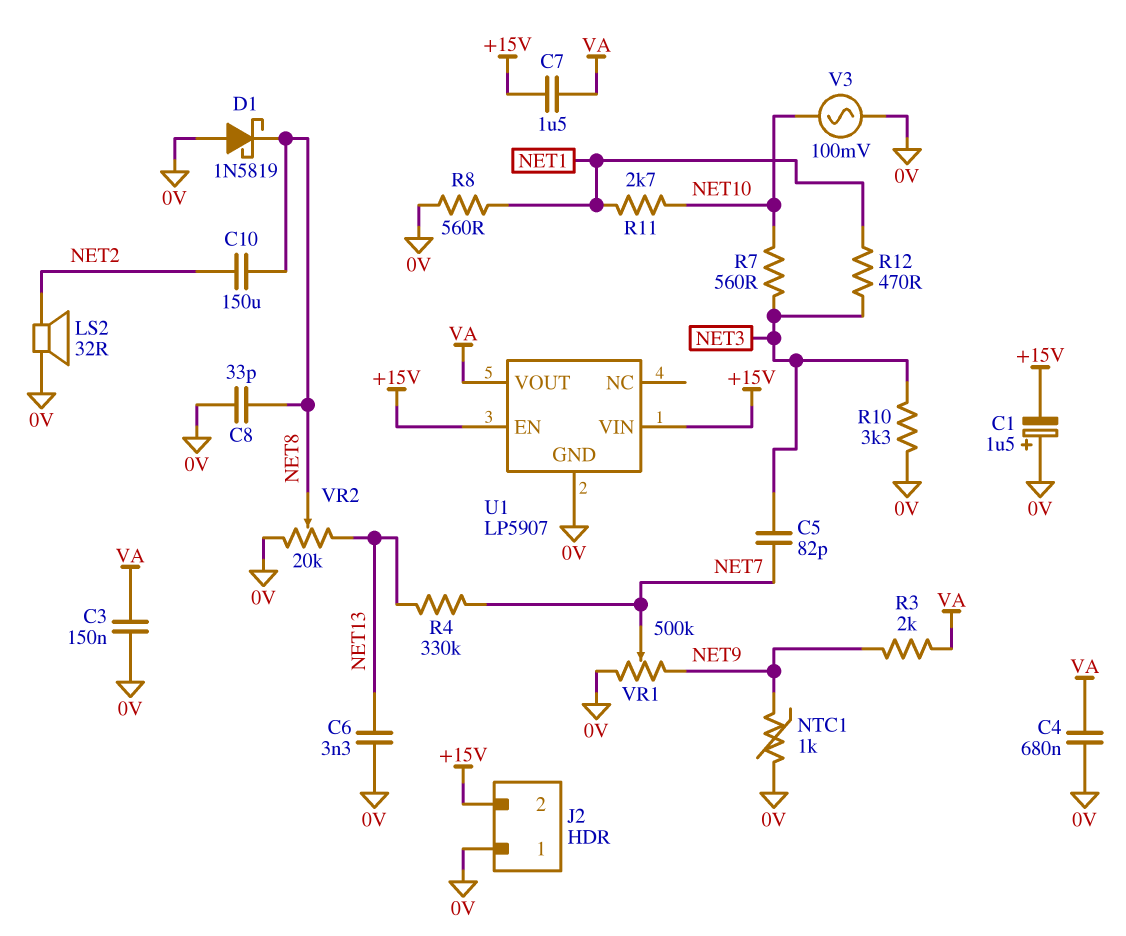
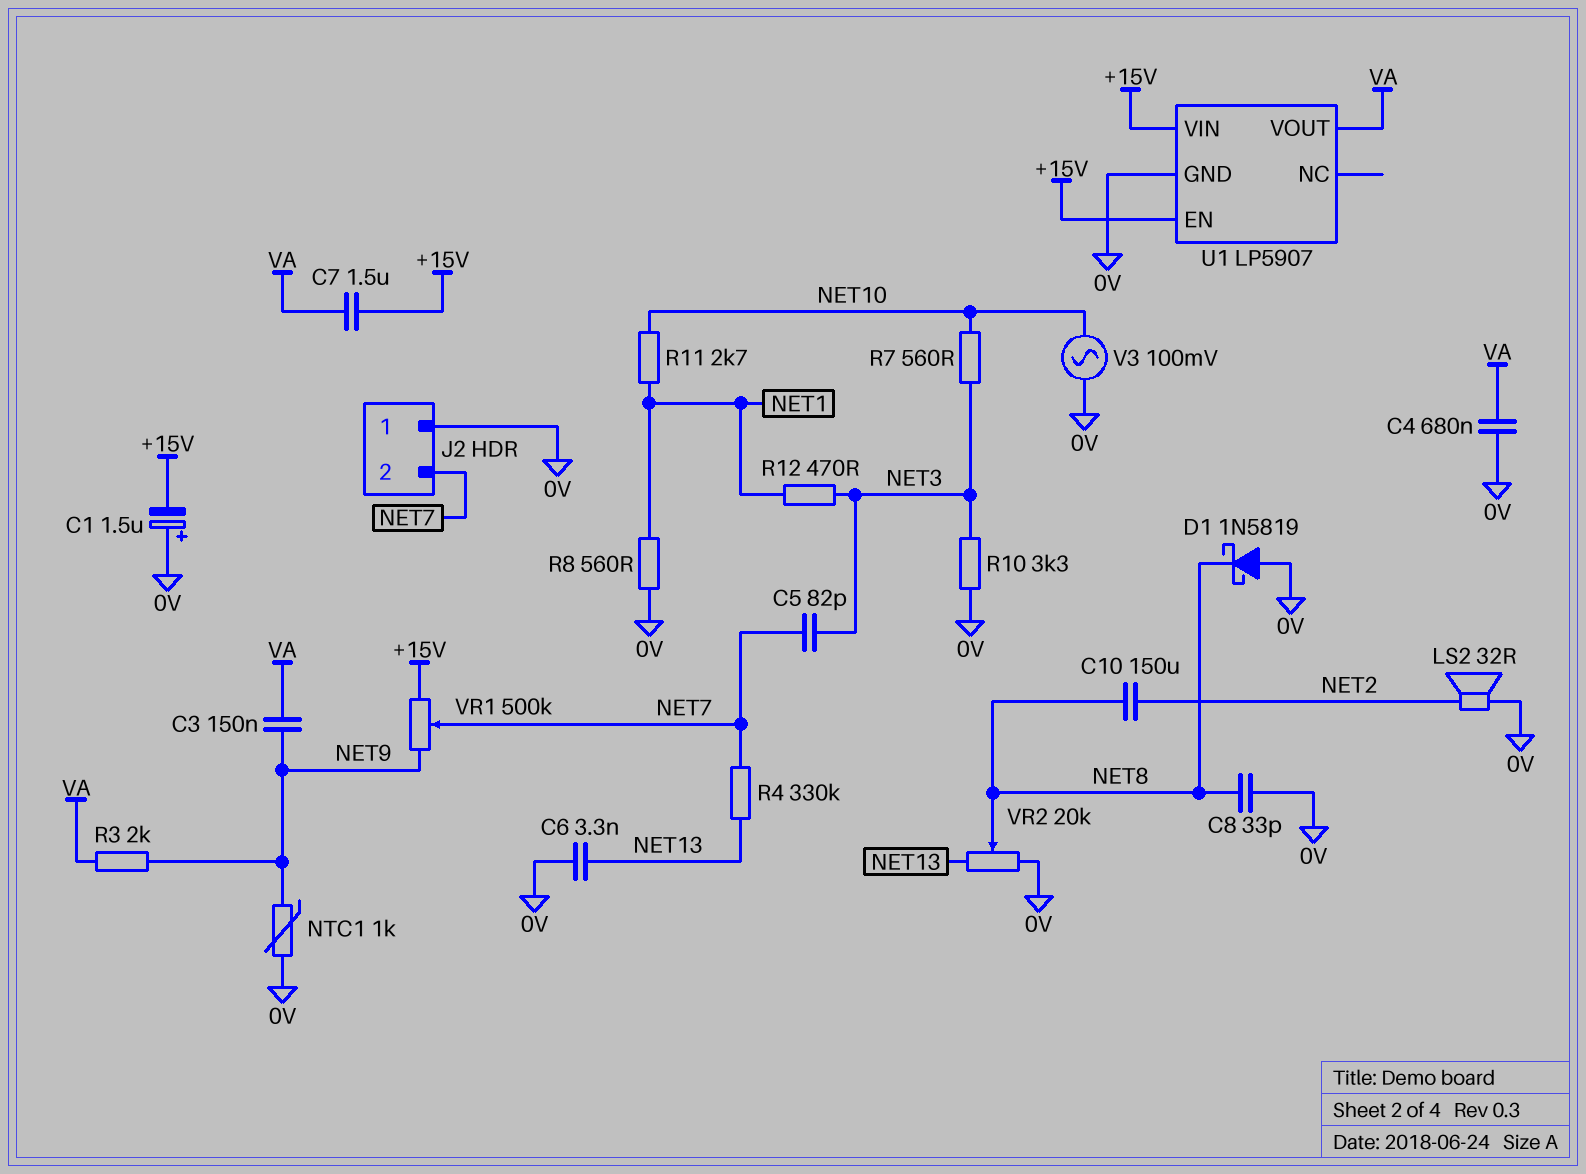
C3: 150nF (0V, VA) -> 150nF (NET9, VA)
J2 pin 2: +15V -> NET7
VR1: 500k (0V, NET9, wiper NET7) -> 500k (+15V, NET9, wiper NET7)

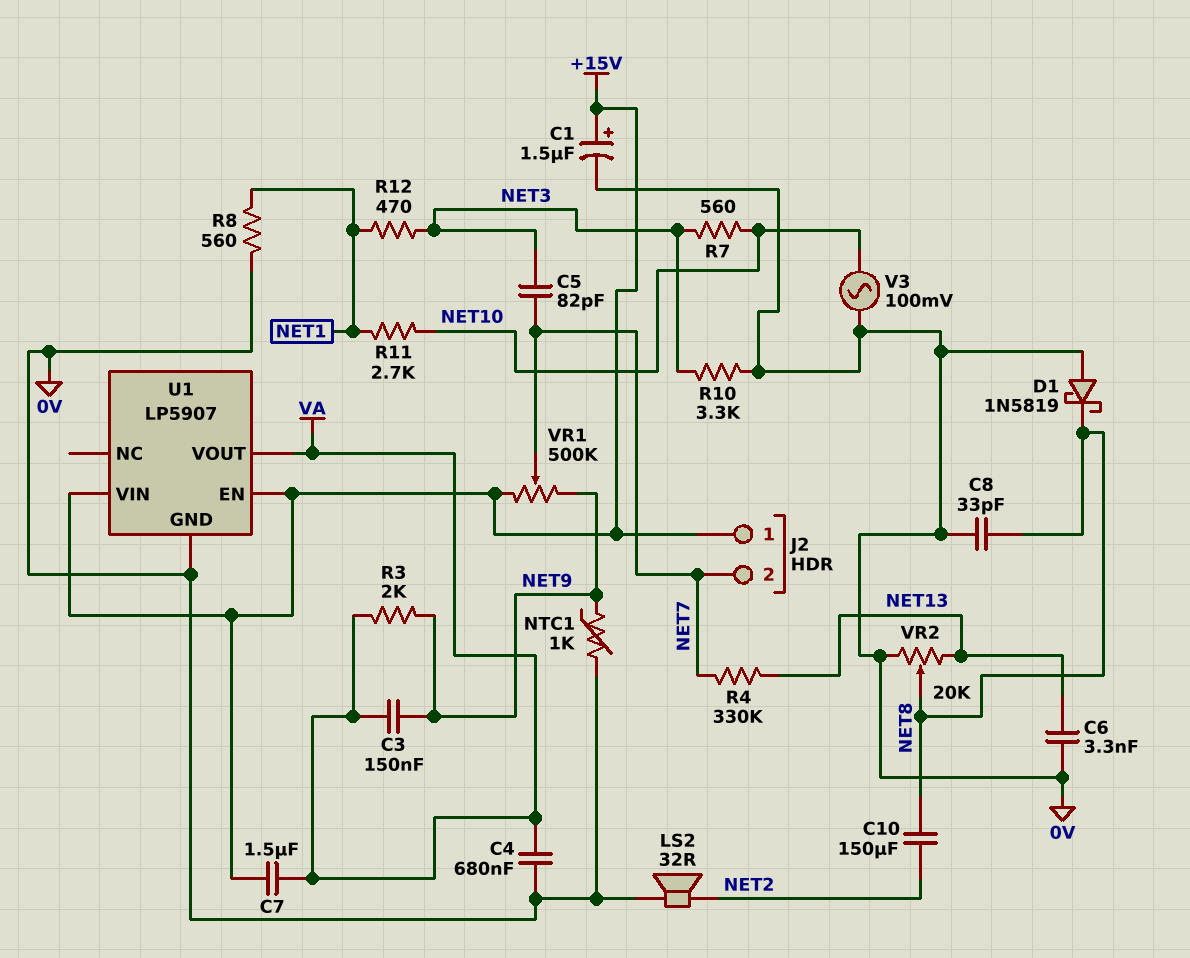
C1: 1.5uF (plus 0V, minus +15V) -> 1.5uF (plus +15V, minus 0V)
J2 pin 1: 0V -> +15V

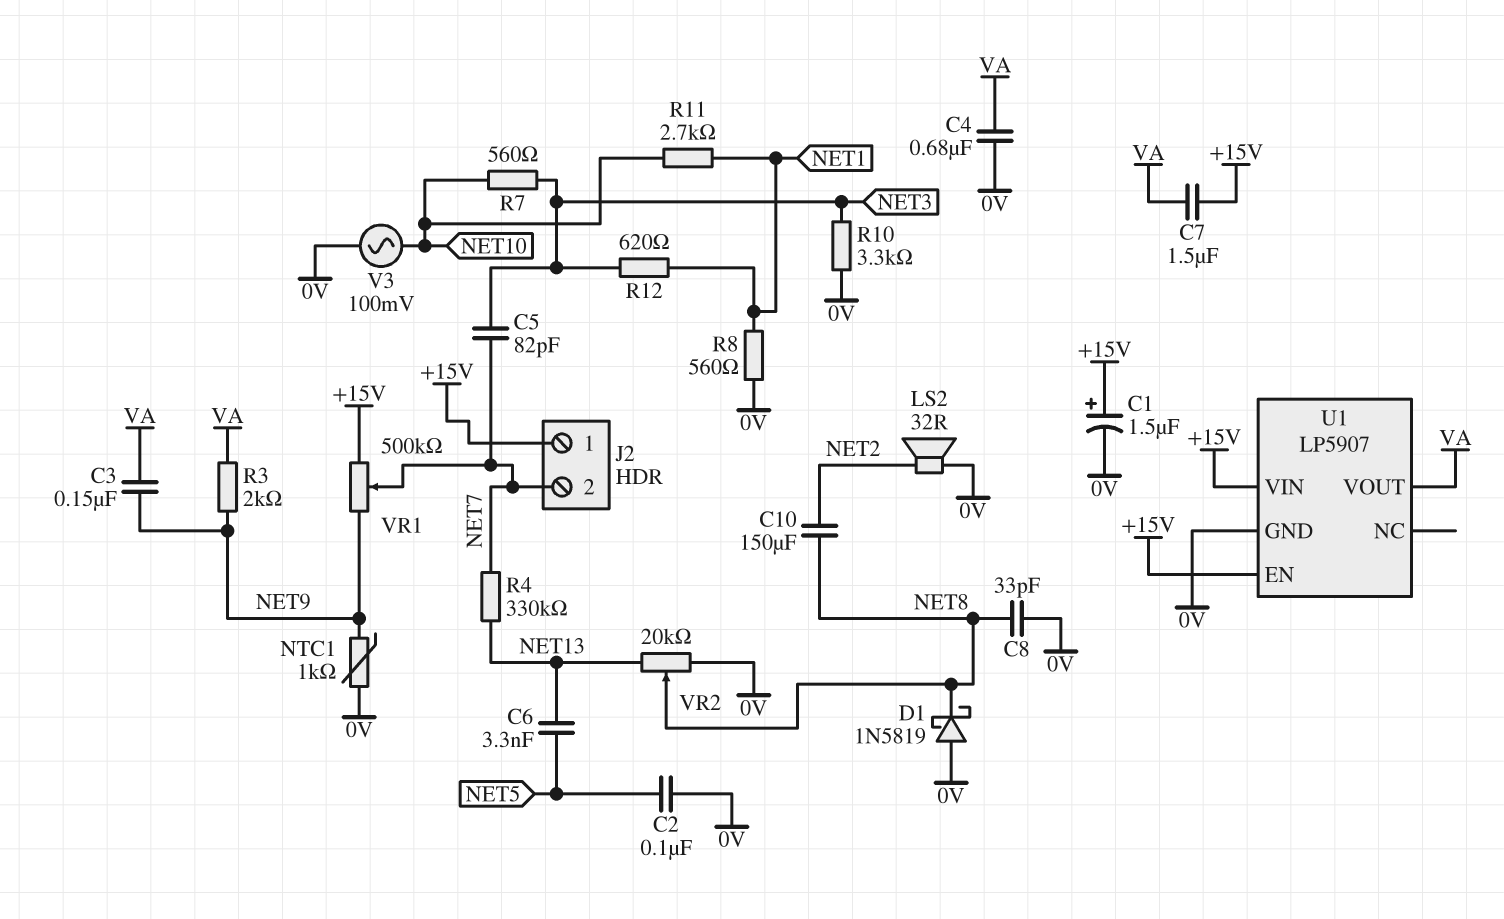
C2: none -> 100nF (0V, NET5)
C6: 3.3nF (0V, NET13) -> 3.3nF (NET5, NET13)
R12: 470 (NET1, NET3) -> 620 (NET1, NET3)

